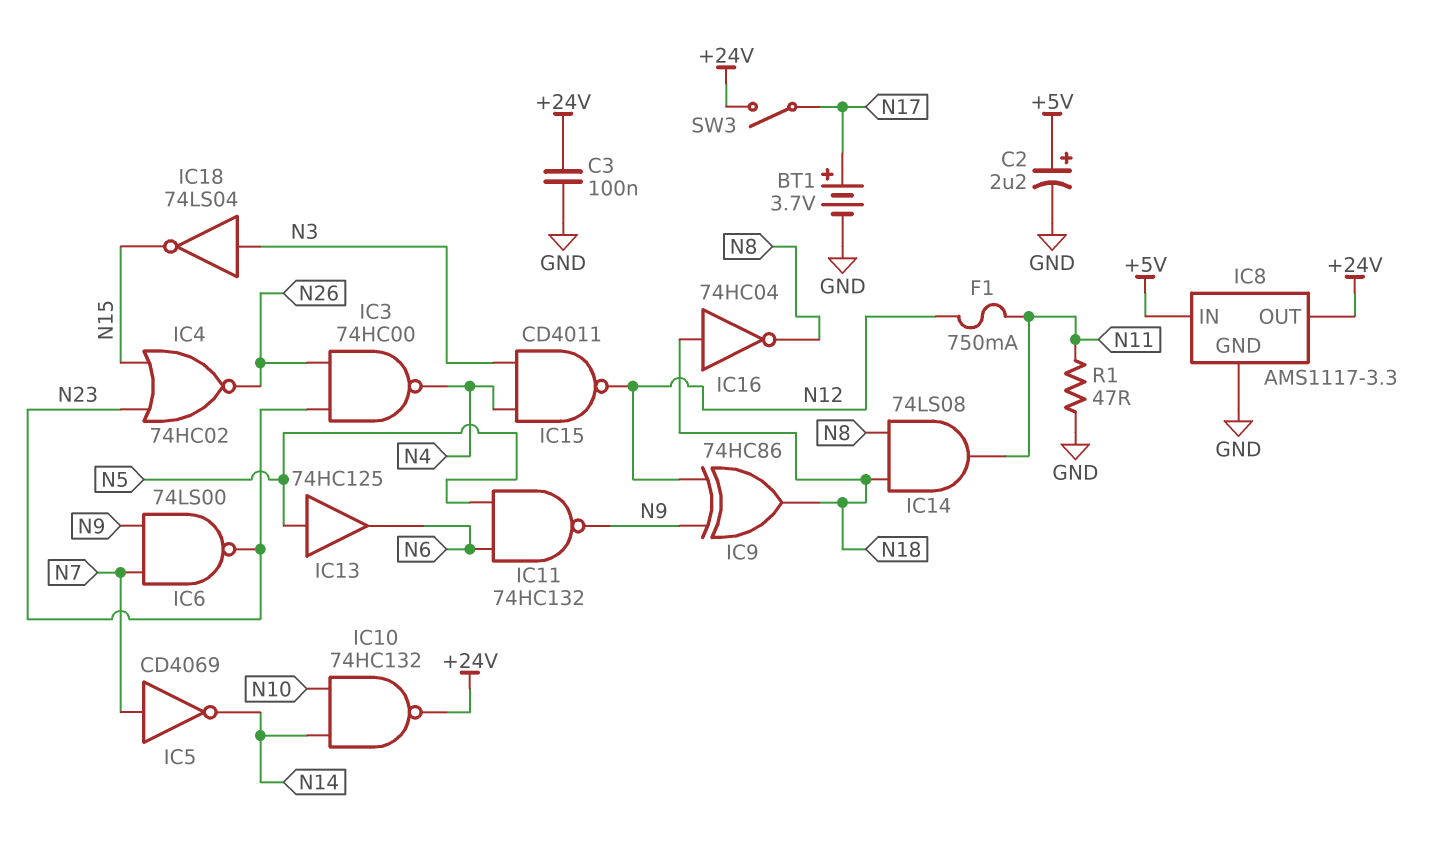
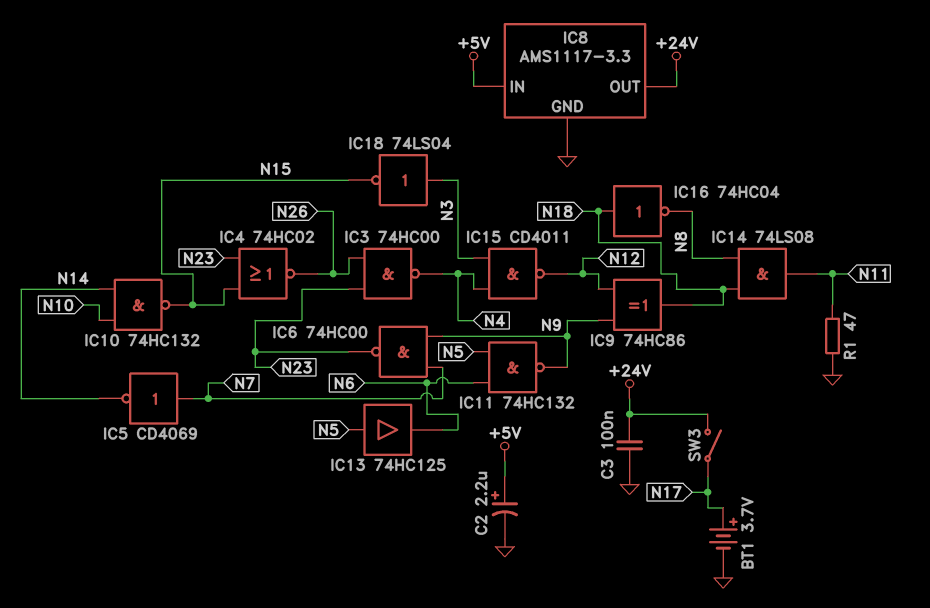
F1: 750mA (N11, N12) -> none
IC6: NAND 74LS00 (in N7, in N9, out N23) -> NAND 74HC00 (in N7, in N9, out N23)
IC10: NAND 74HC132 (in N10, in N14, out +24V) -> NAND 74HC132 (in N10, in N14, out N15)

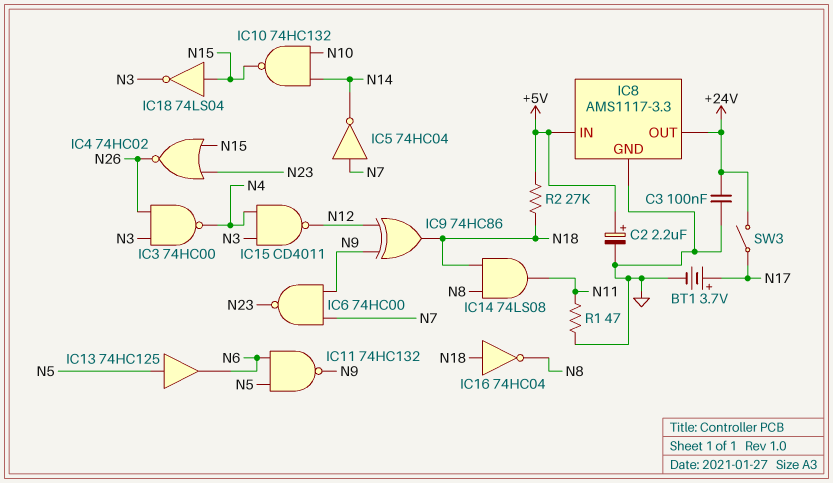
IC3: NAND 74HC00 (in N23, in N26, out N4) -> NAND 74HC00 (in N3, in N26, out N4)
IC5: NOT CD4069 (in N7, out N14) -> NOT 74HC04 (in N7, out N14)
IC18: NOT 74LS04 (in N3, out N15) -> NOT 74LS04 (in N15, out N3)
R2: none -> 27k (+5V, N18)

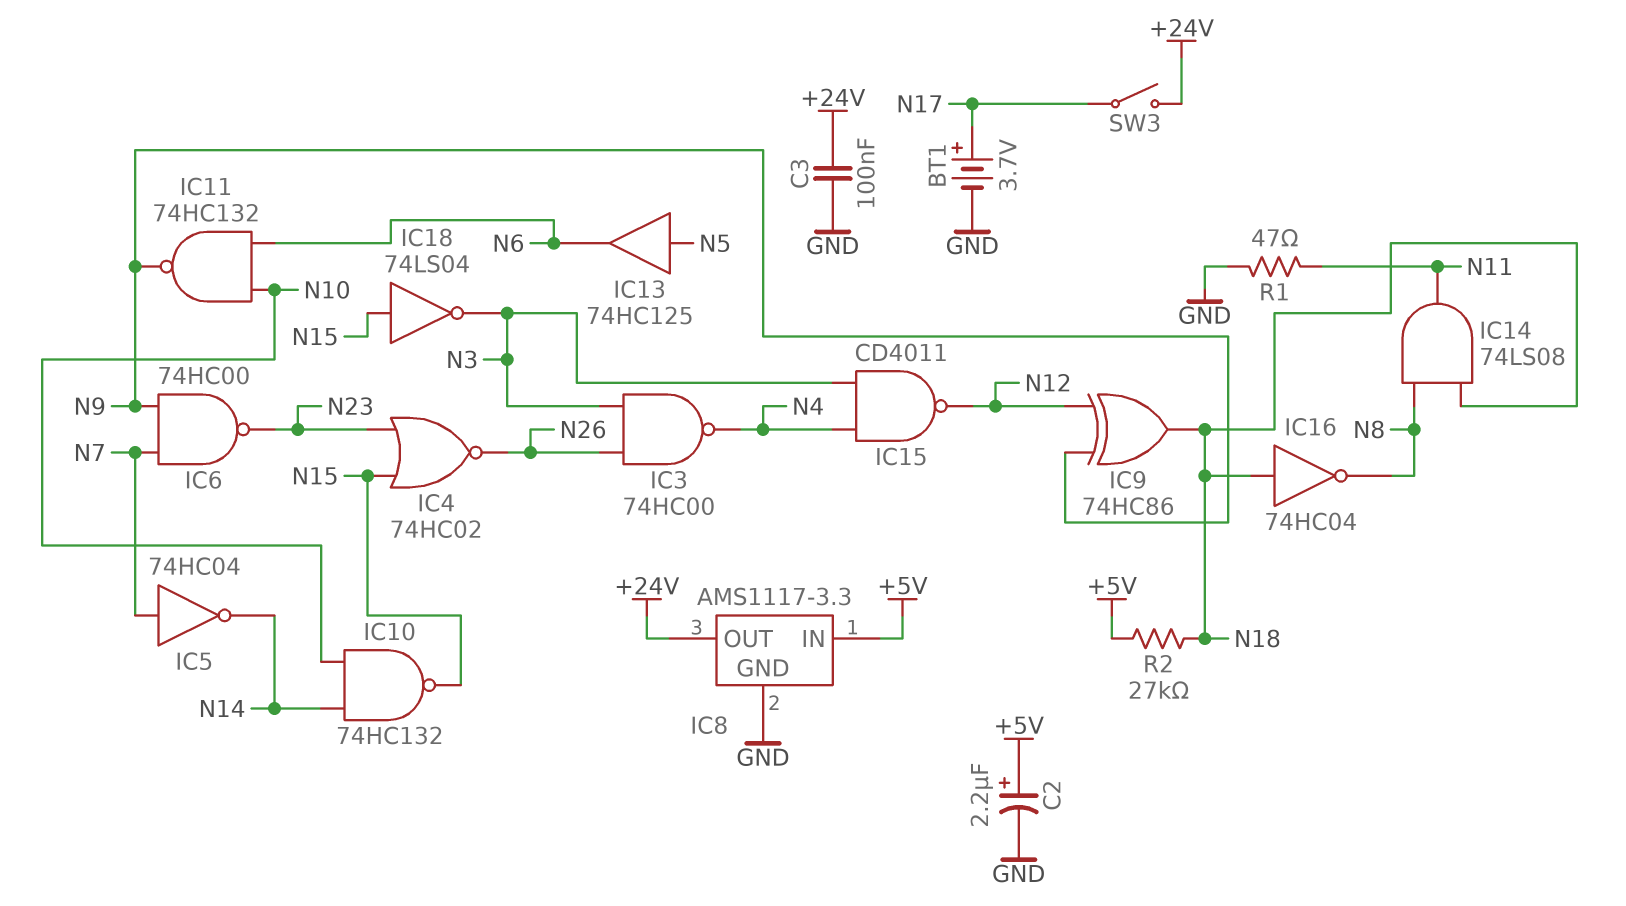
IC11: NAND 74HC132 (in N5, in N6, out N9) -> NAND 74HC132 (in N6, in N10, out N9)

